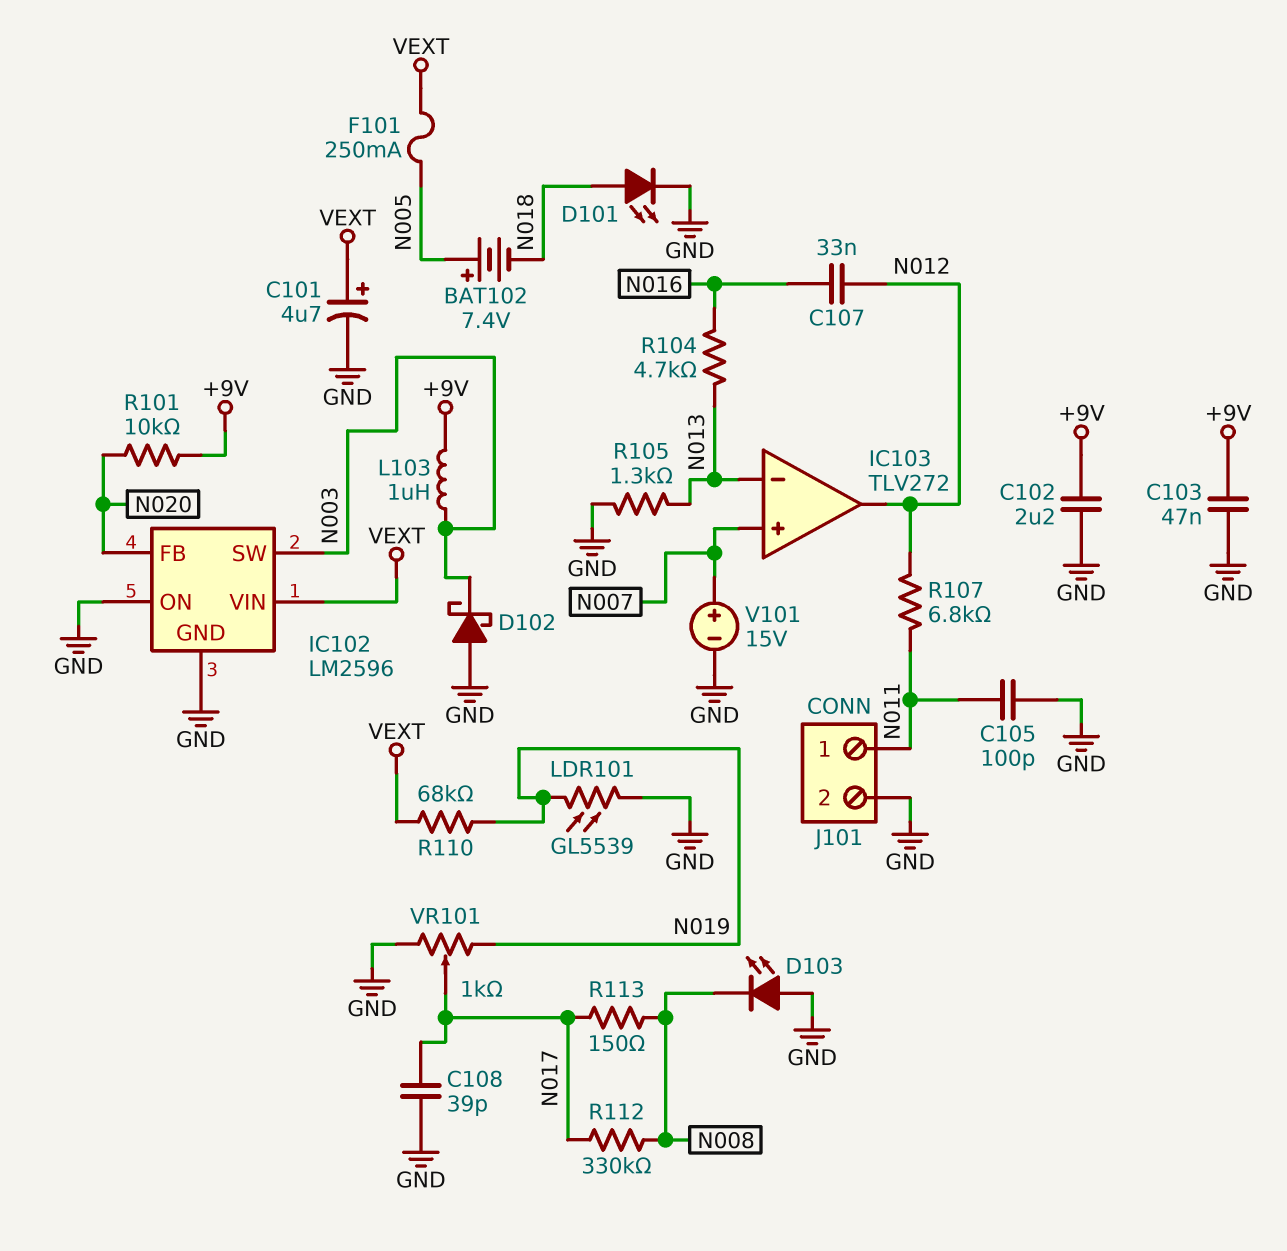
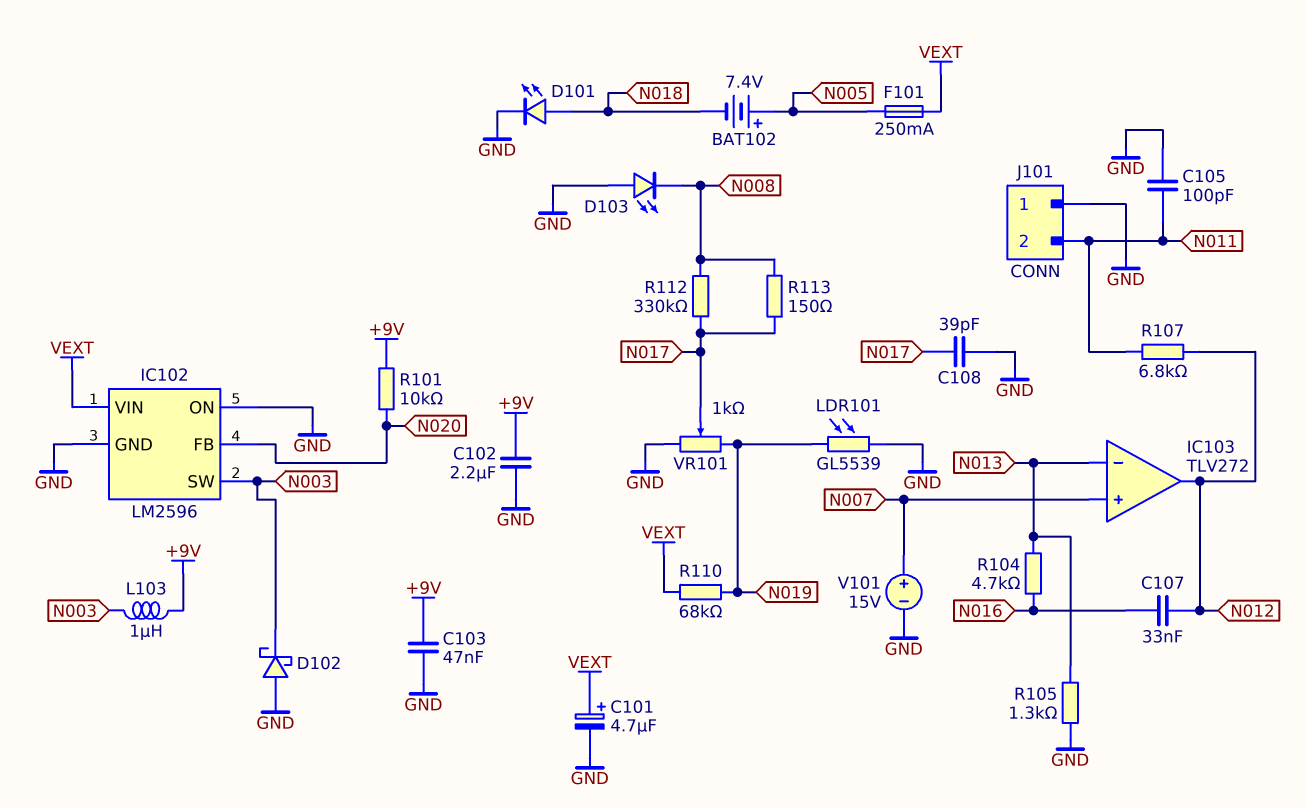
J101 pin 1: N011 -> GND
J101 pin 2: GND -> N011

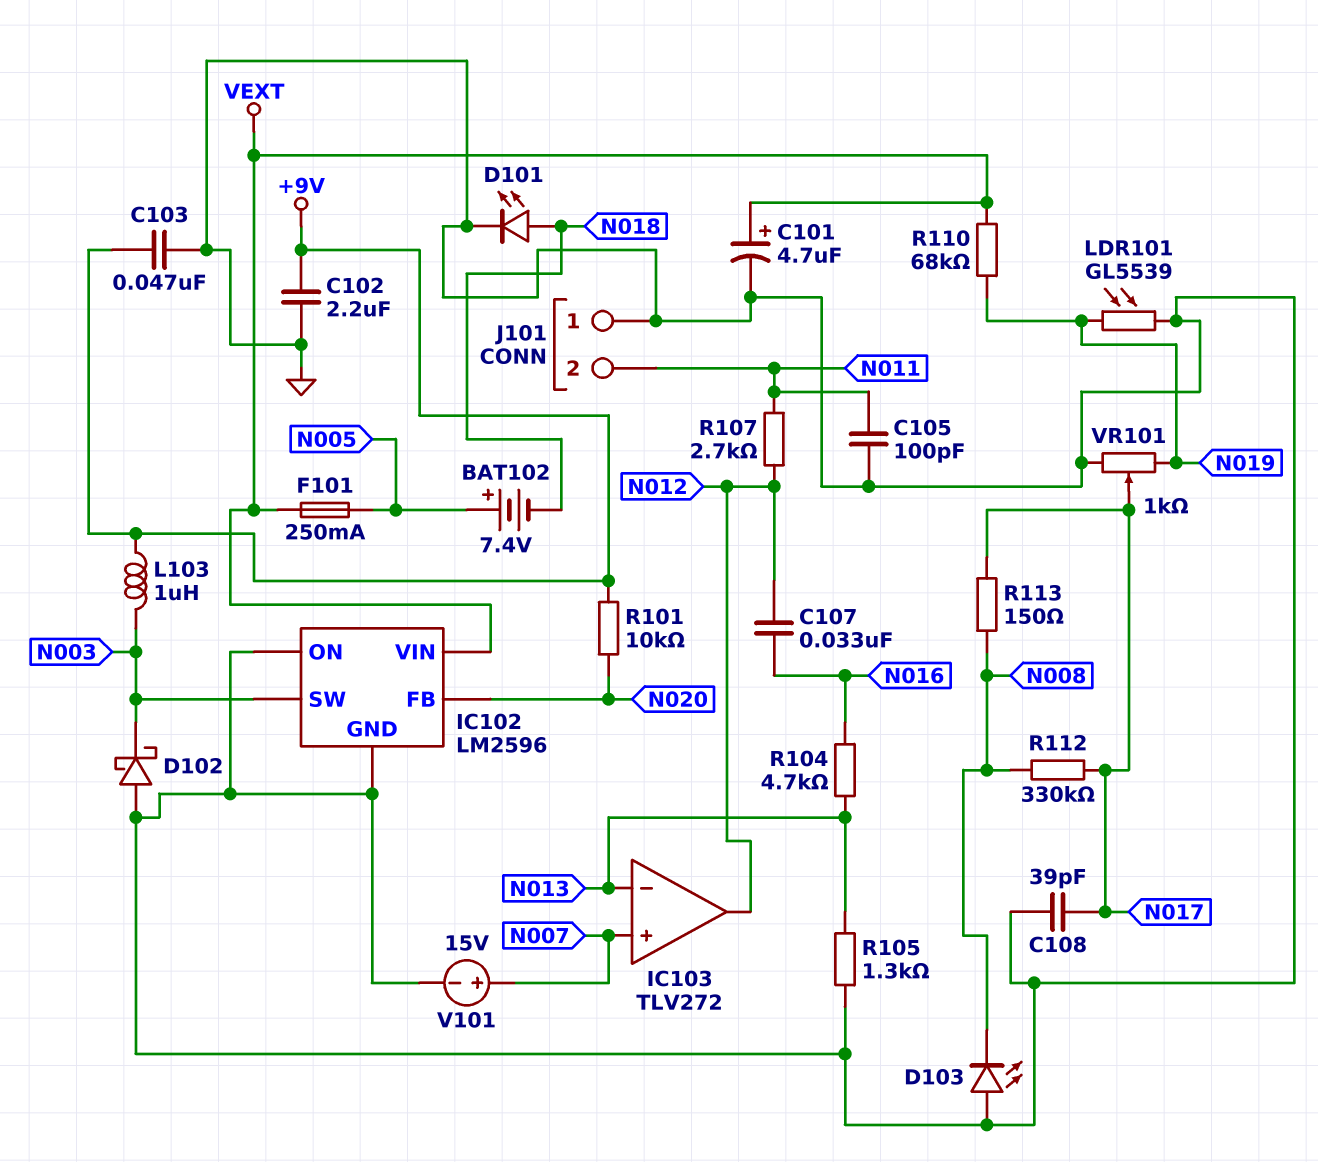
R107: 6.8k (N011, N012) -> 2.7k (N011, N012)

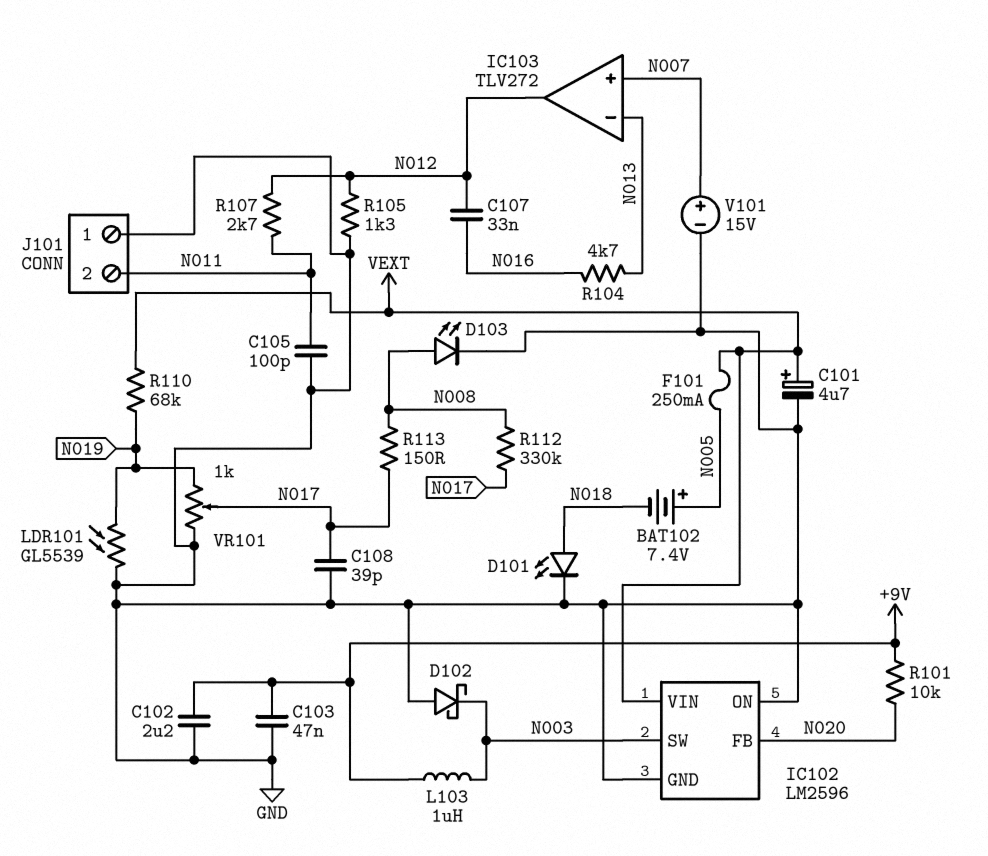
D103: LED (A GND, K N008) -> LED (A N008, K GND)
R105: 1.3k (GND, N013) -> 1.3k (GND, N012)

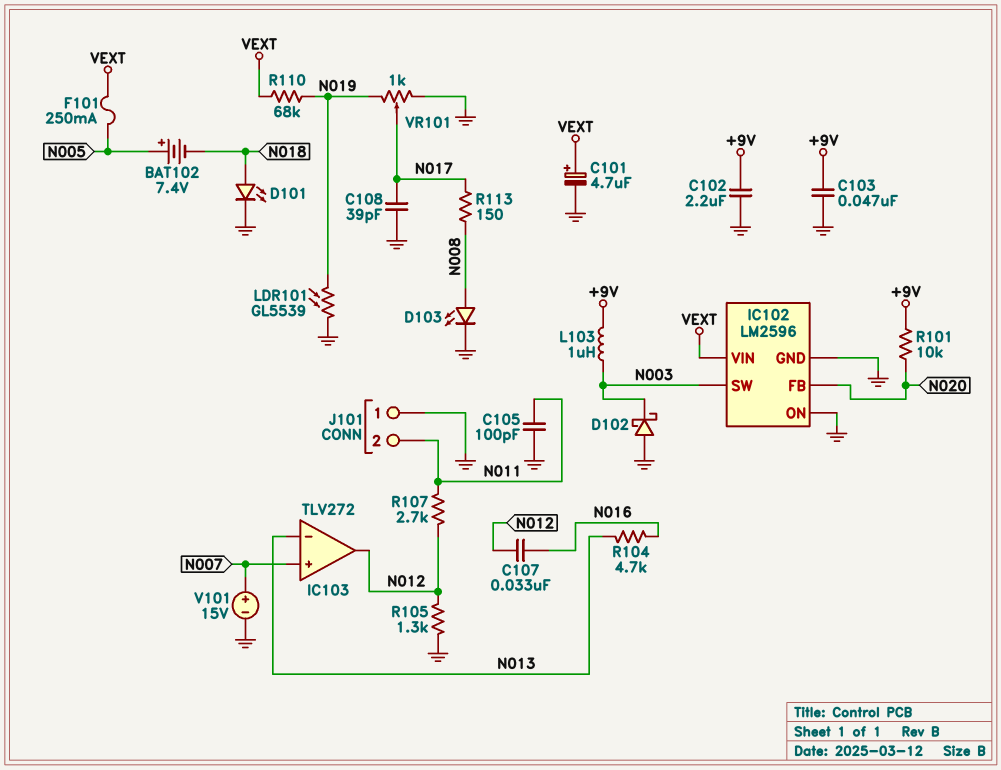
R112: 330k (N008, N017) -> none

